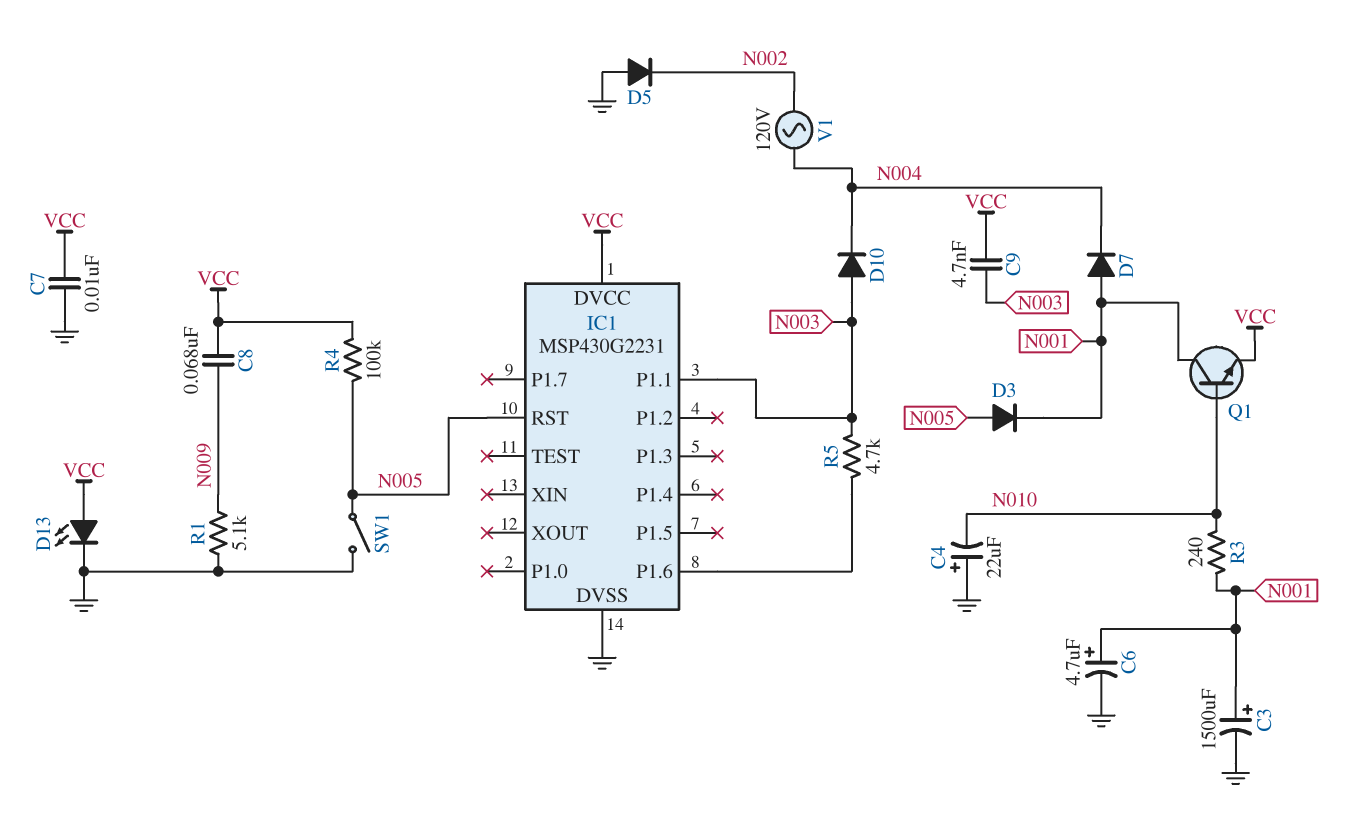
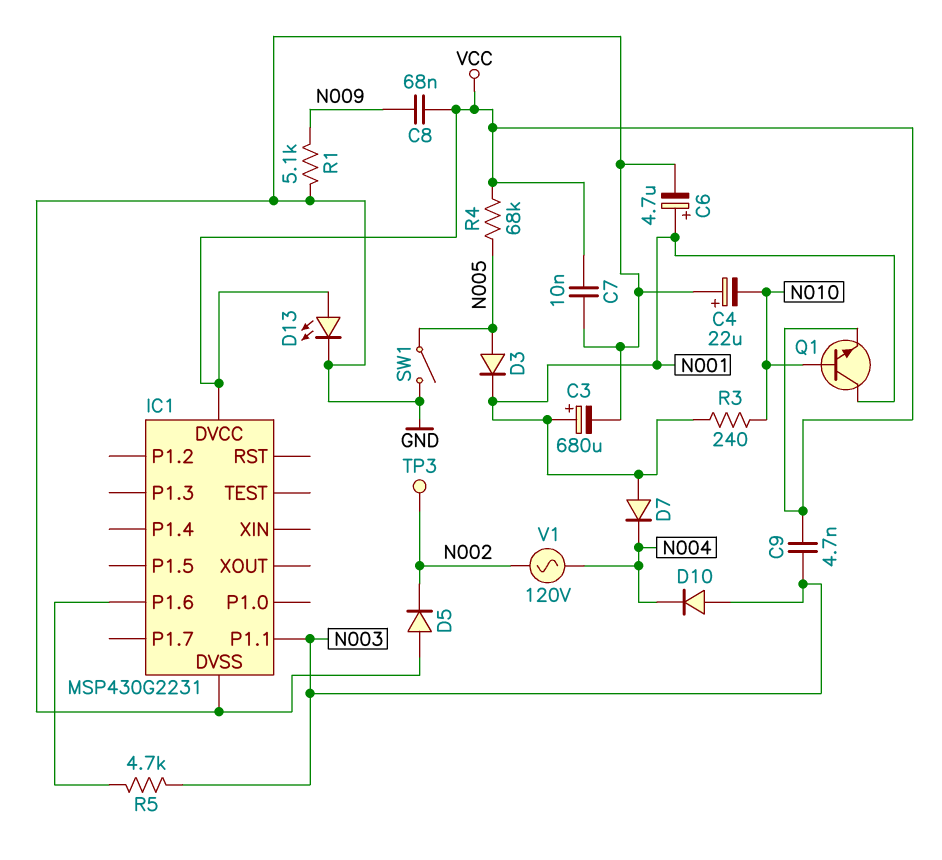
C3: 1500uF (plus N001, minus GND) -> 680uF (plus N001, minus GND)
IC1 pin RST: N005 -> none
R4: 100k (N005, VCC) -> 68k (N005, VCC)
TP3: none -> test point (N002)

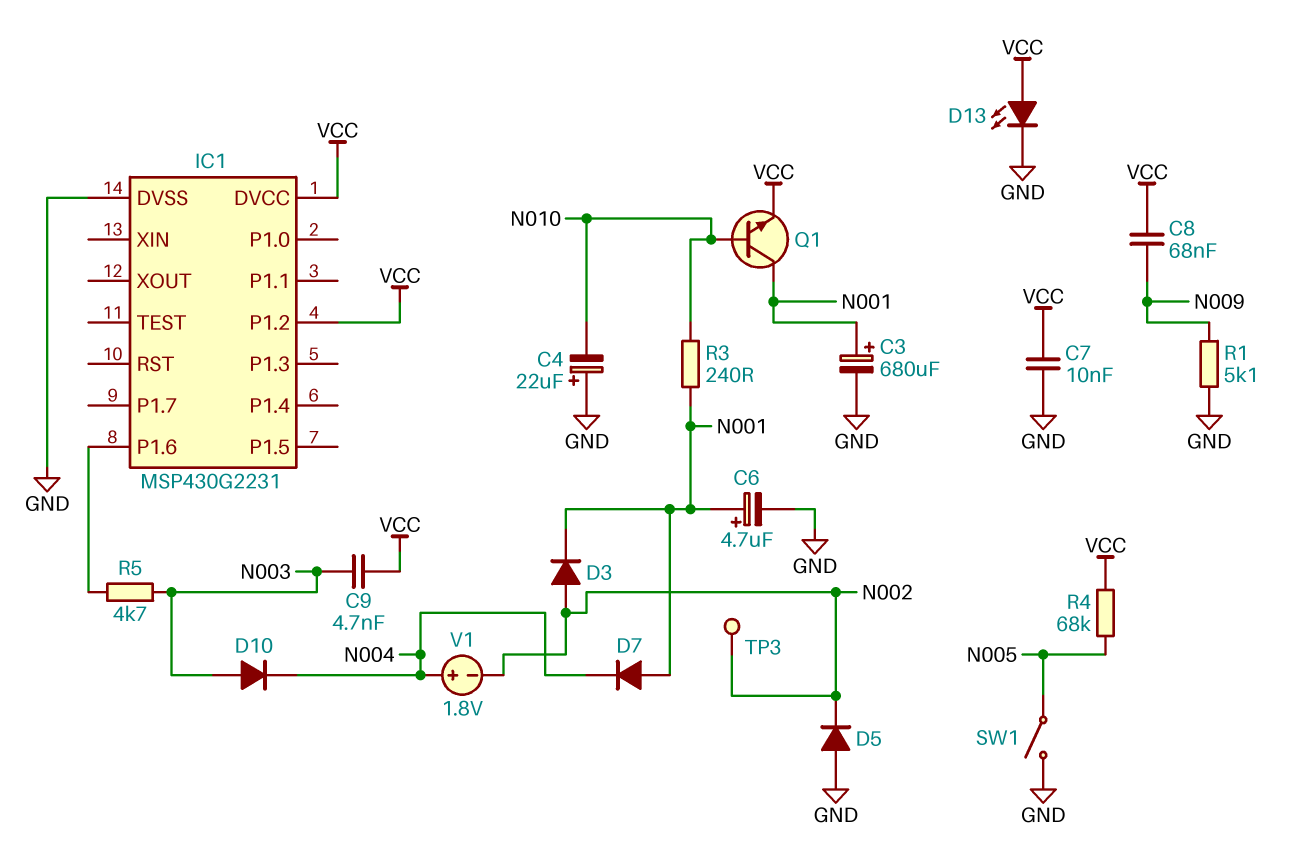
D3: diode (A N005, K N001) -> diode (A N002, K N001)
IC1 pin P1.1: N003 -> none
IC1 pin P1.2: none -> VCC
V1: AC 120V (N002, N004) -> 1.8V (plus N004, minus N002)

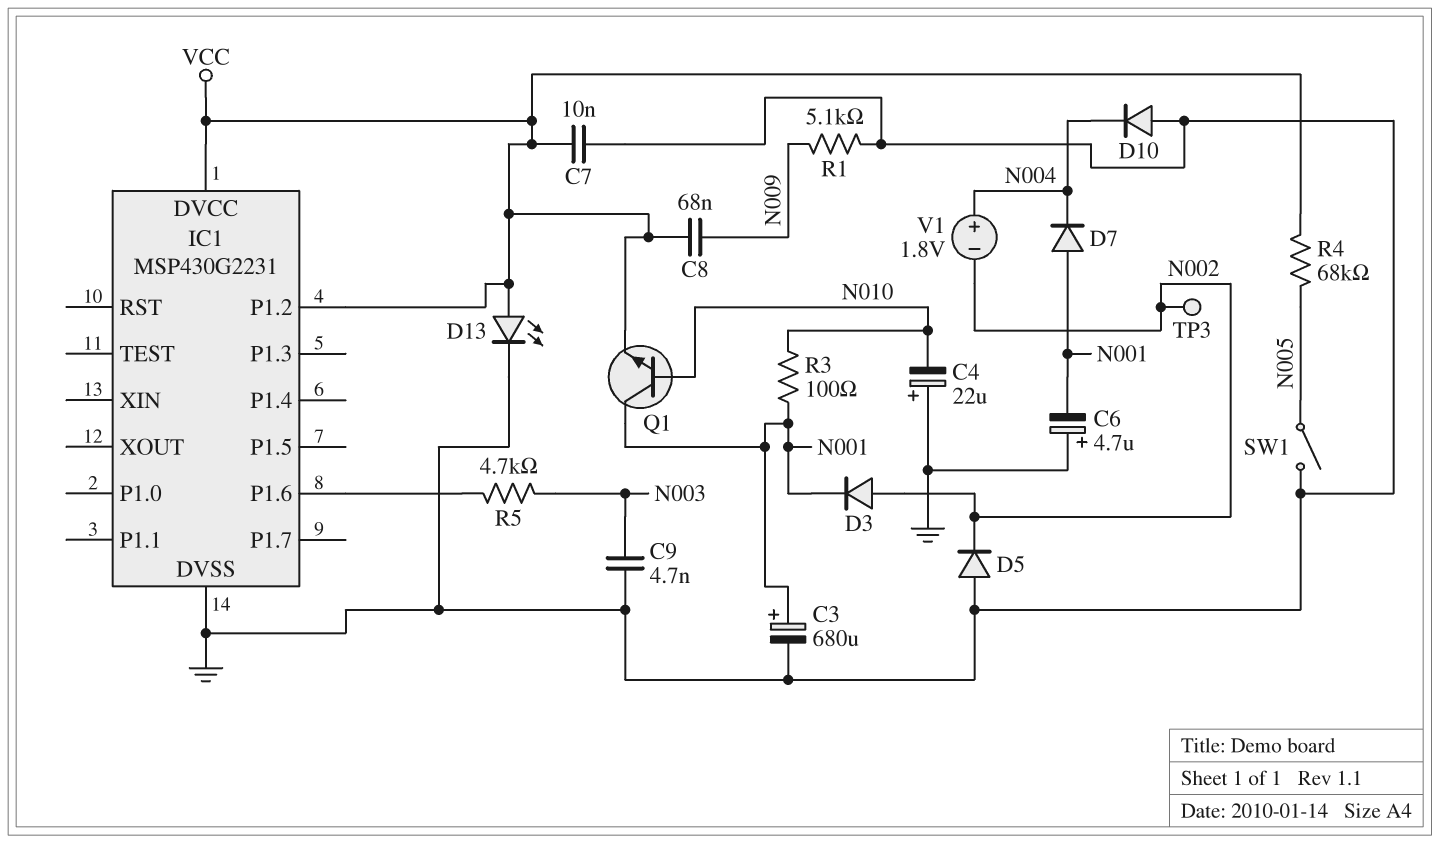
C6: 4.7uF (plus N001, minus GND) -> 4.7uF (plus GND, minus N001)
C9: 4.7nF (N003, VCC) -> 4.7nF (GND, N003)
D10: diode (A N003, K N004) -> diode (A GND, K N004)
R3: 240 (N001, N010) -> 100 (N001, N010)

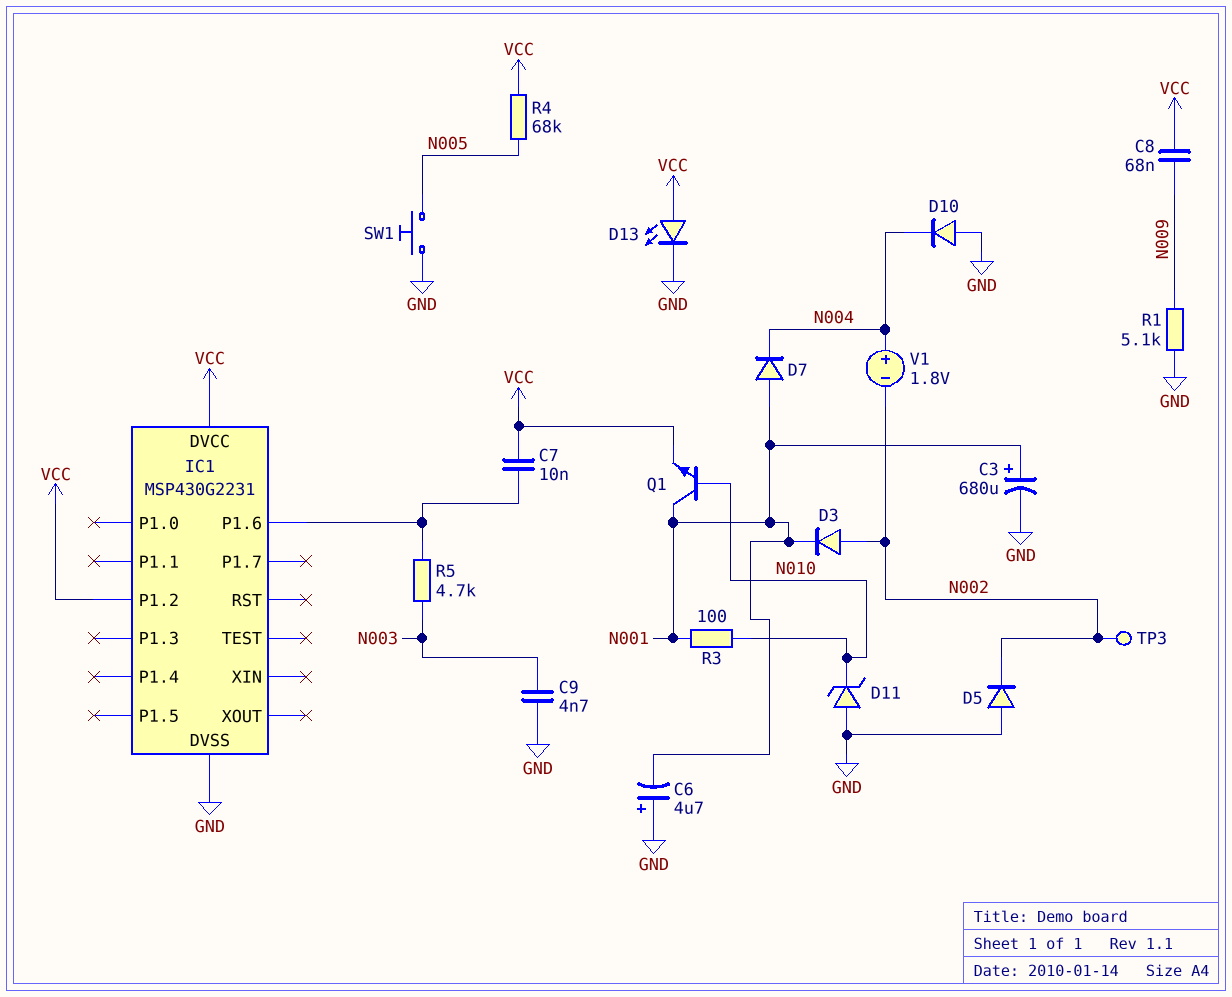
C4: 22uF (plus GND, minus N010) -> none
C7: 10nF (GND, VCC) -> 10nF (IC1/P1.6, VCC)
D11: none -> zener (A GND, K N010)
SW1: switch (GND, N005) -> button (GND, N005)

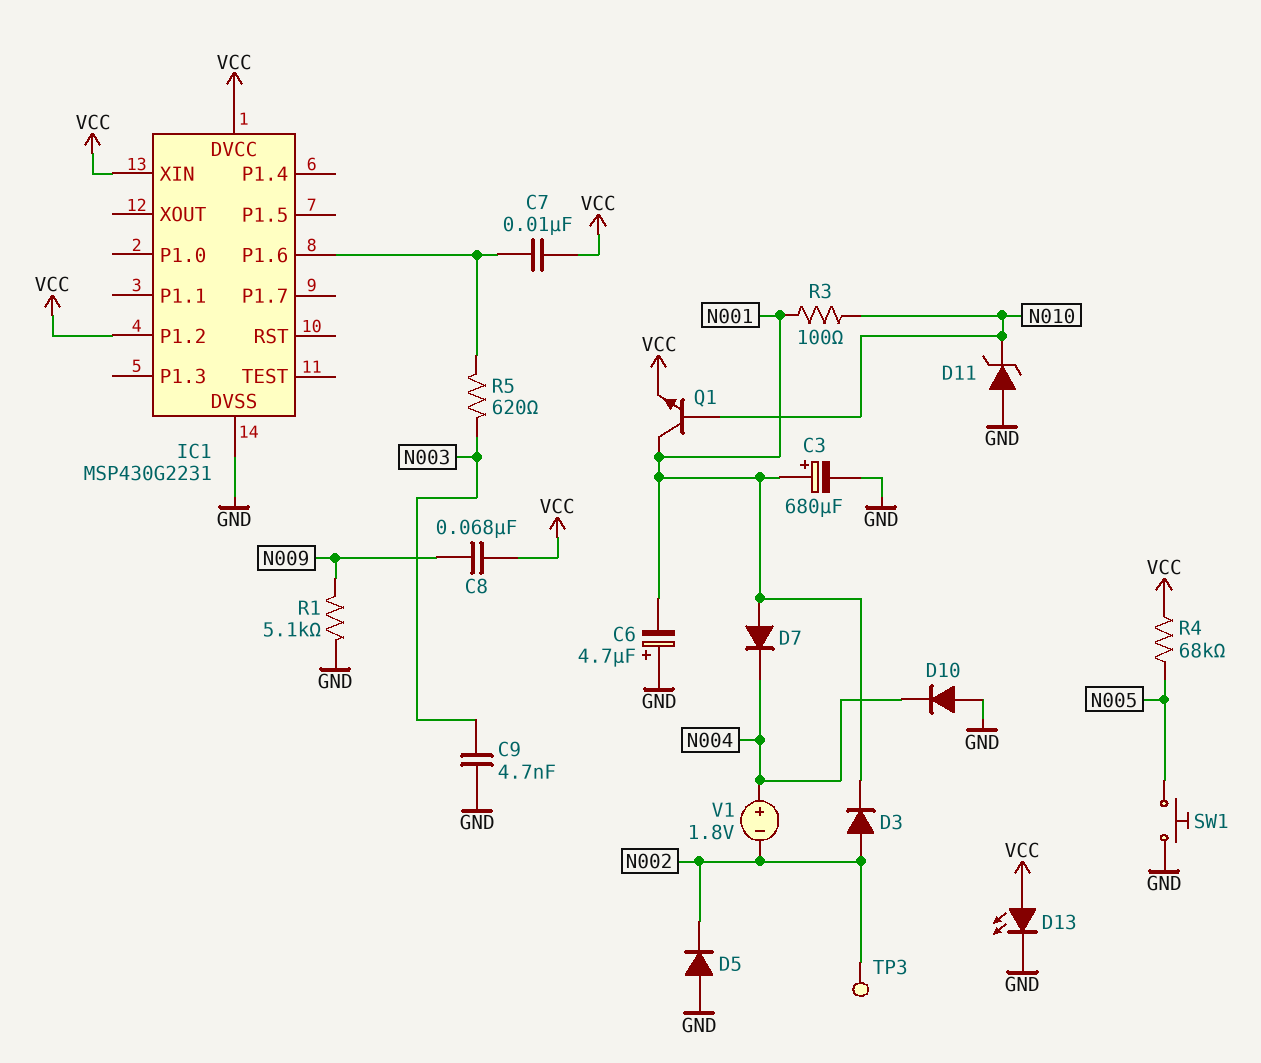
IC1 pin XIN: none -> VCC
R5: 4.7k (IC1/P1.6, N003) -> 620 (IC1/P1.6, N003)

